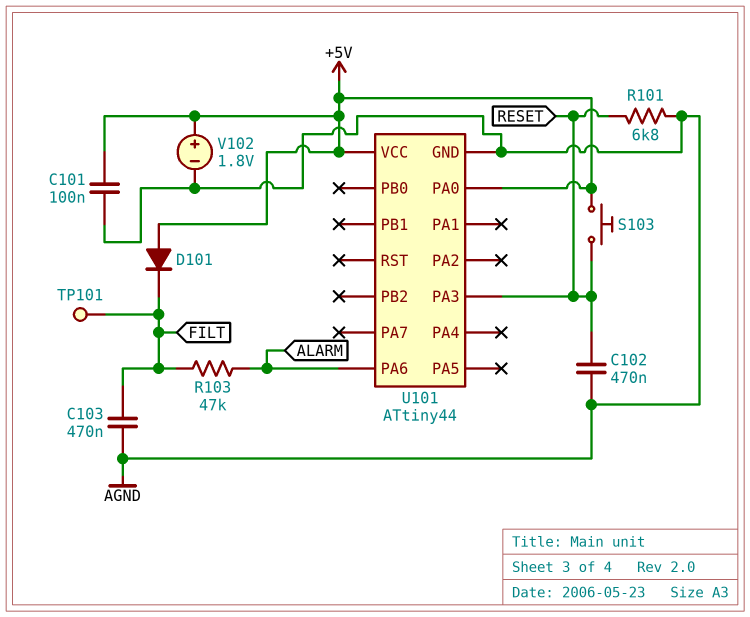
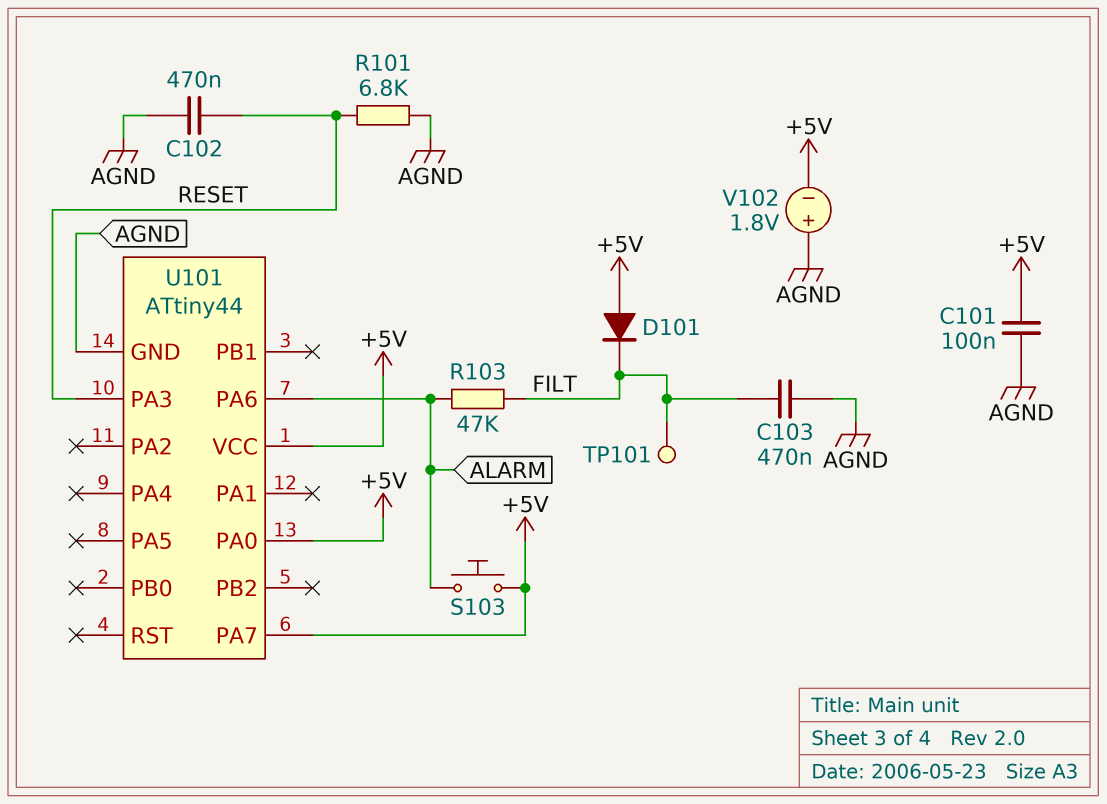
S103: button (+5V, RESET) -> button (+5V, ALARM)
U101 pin PA7: none -> +5V
V102: 1.8V (plus +5V, minus AGND) -> 1.8V (plus AGND, minus +5V)

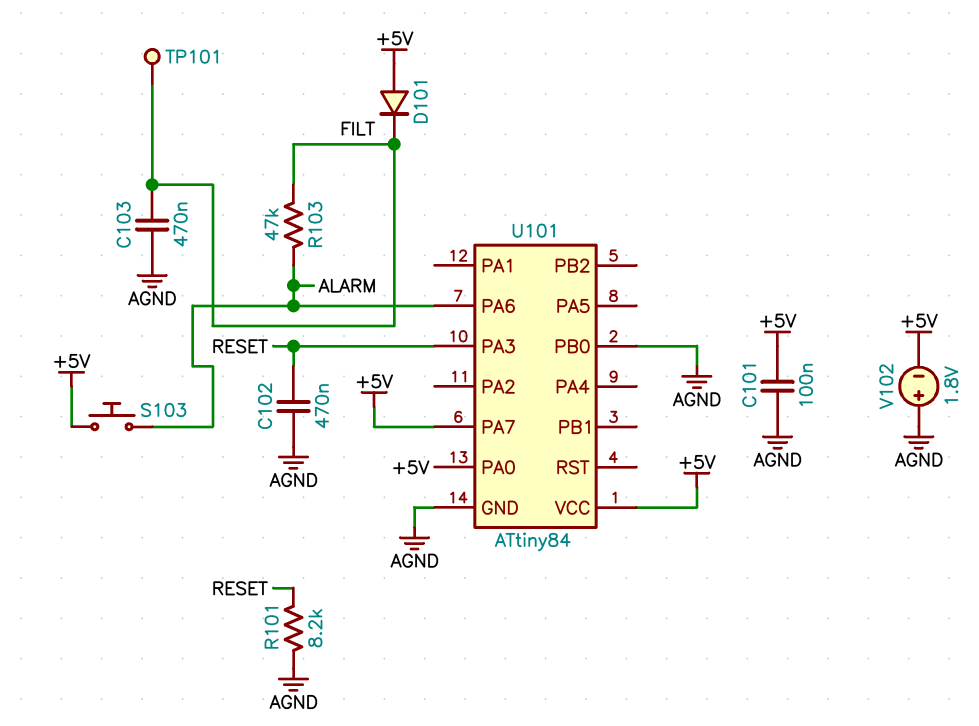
R101: 6.8k (AGND, RESET) -> 8.2k (AGND, RESET)
U101: ATtiny44 -> ATtiny84
U101 pin PB0: none -> AGND

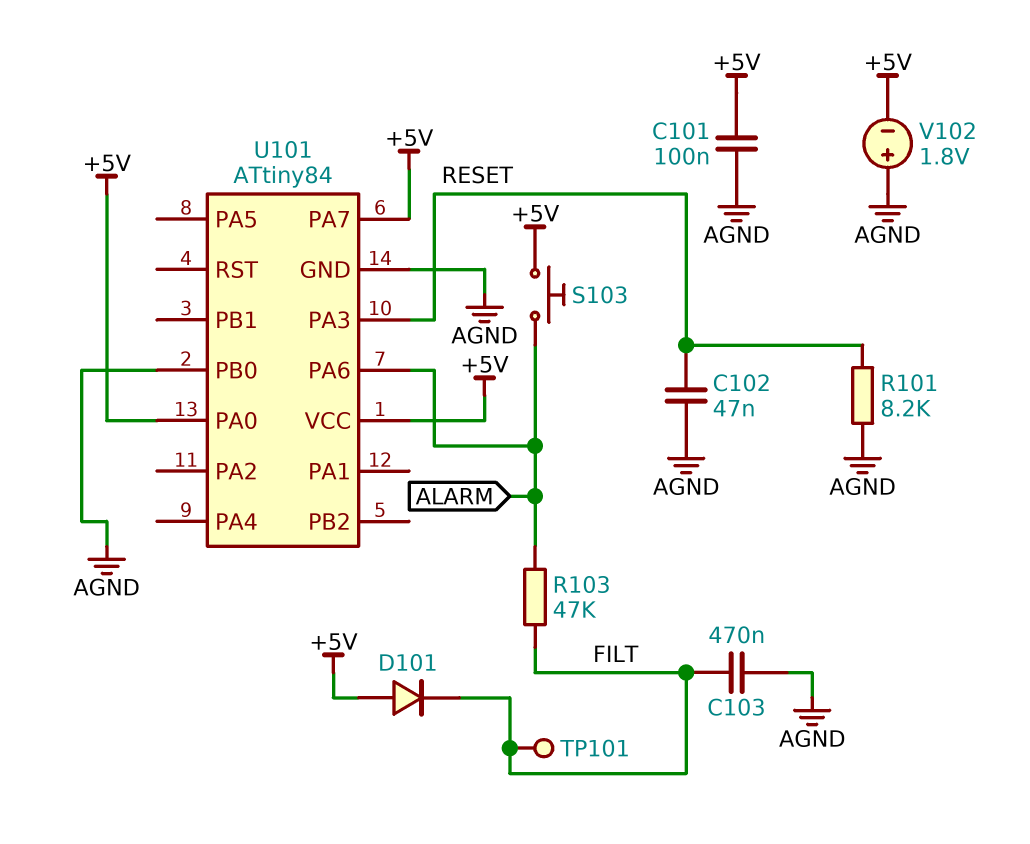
C102: 470nF (AGND, RESET) -> 47nF (AGND, RESET)

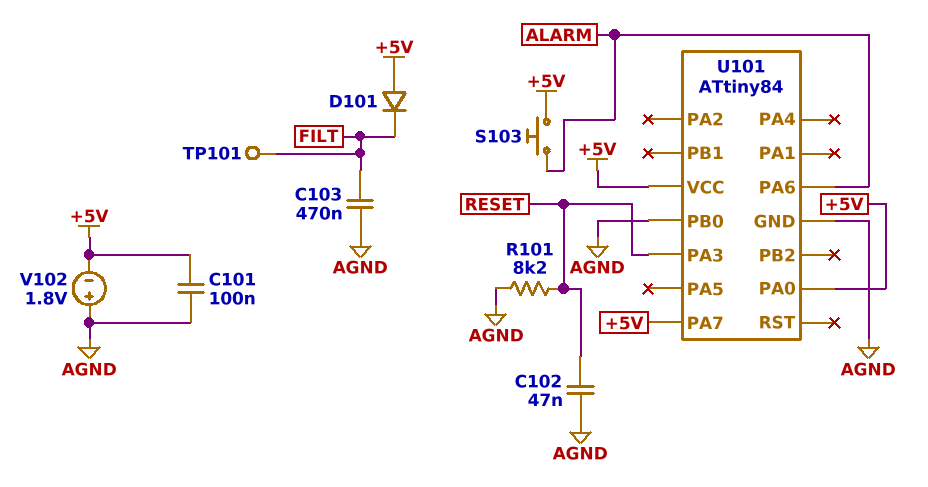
R103: 47k (ALARM, FILT) -> none

